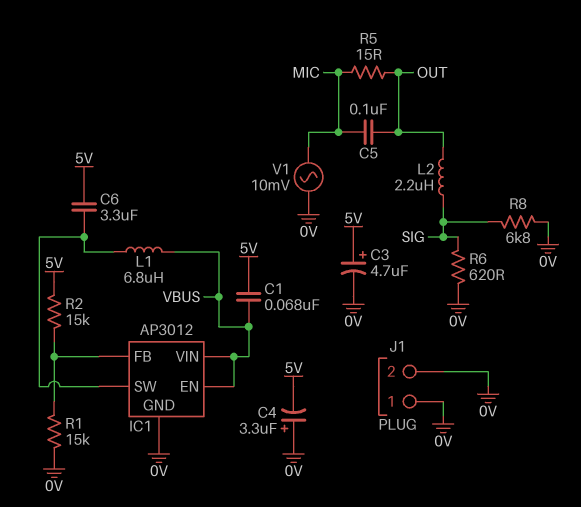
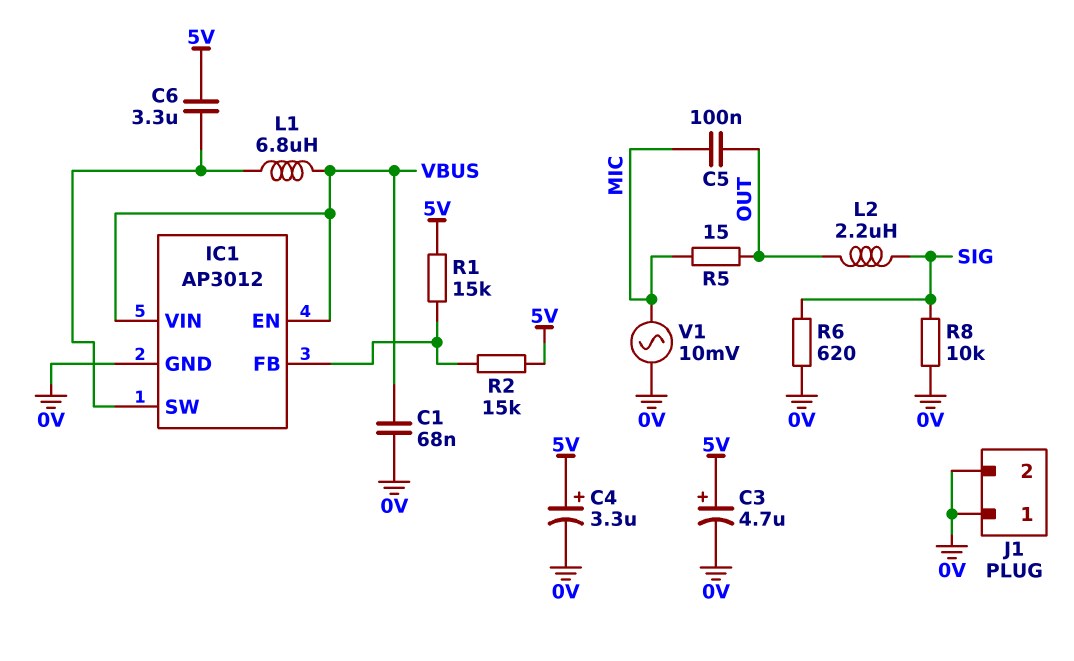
C1: 68nF (5V, VBUS) -> 68nF (0V, VBUS)
C4: 3.3uF (plus 0V, minus 5V) -> 3.3uF (plus 5V, minus 0V)
R1: 15k (0V, IC1/FB) -> 15k (5V, IC1/FB)
R8: 6.8k (0V, SIG) -> 10k (0V, SIG)

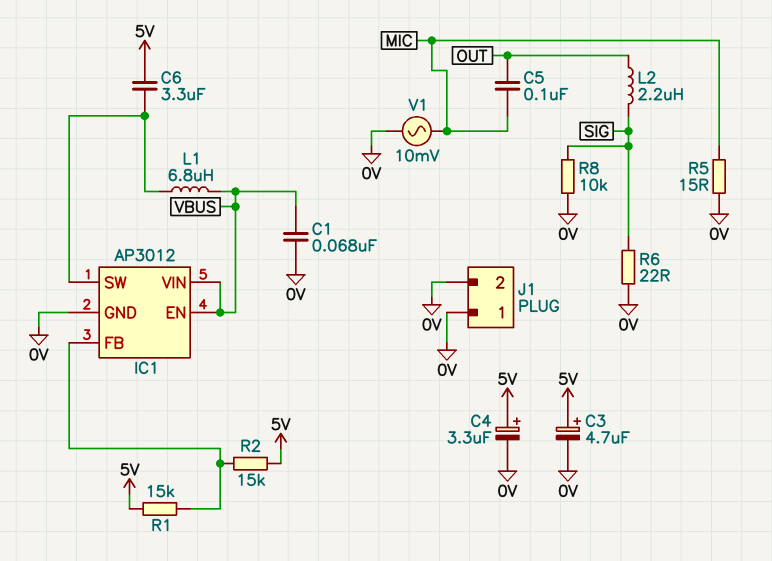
R5: 15 (MIC, OUT) -> 15 (0V, MIC)
R6: 620 (0V, SIG) -> 22 (0V, SIG)

